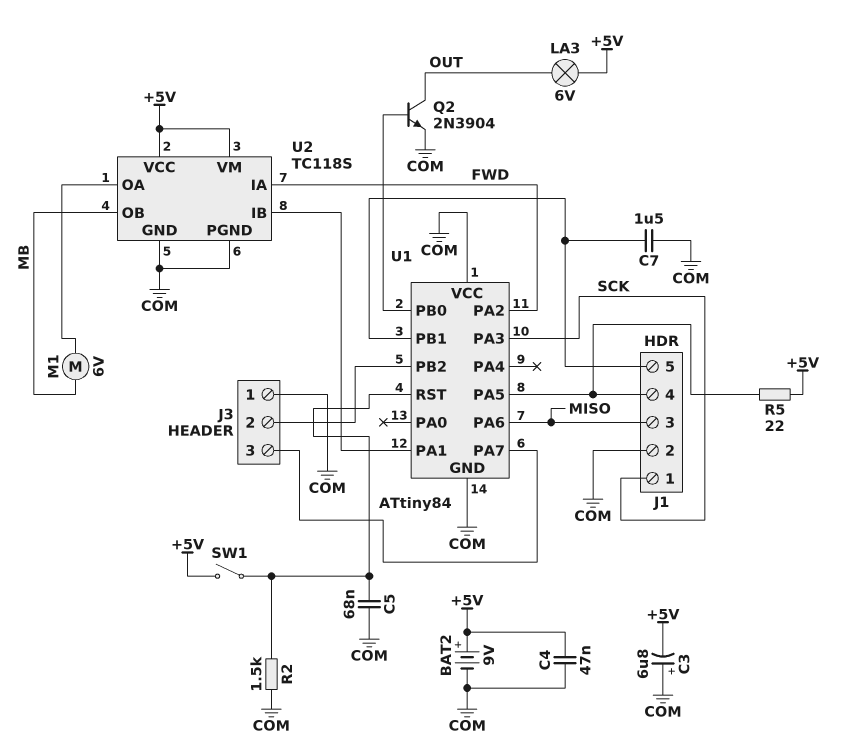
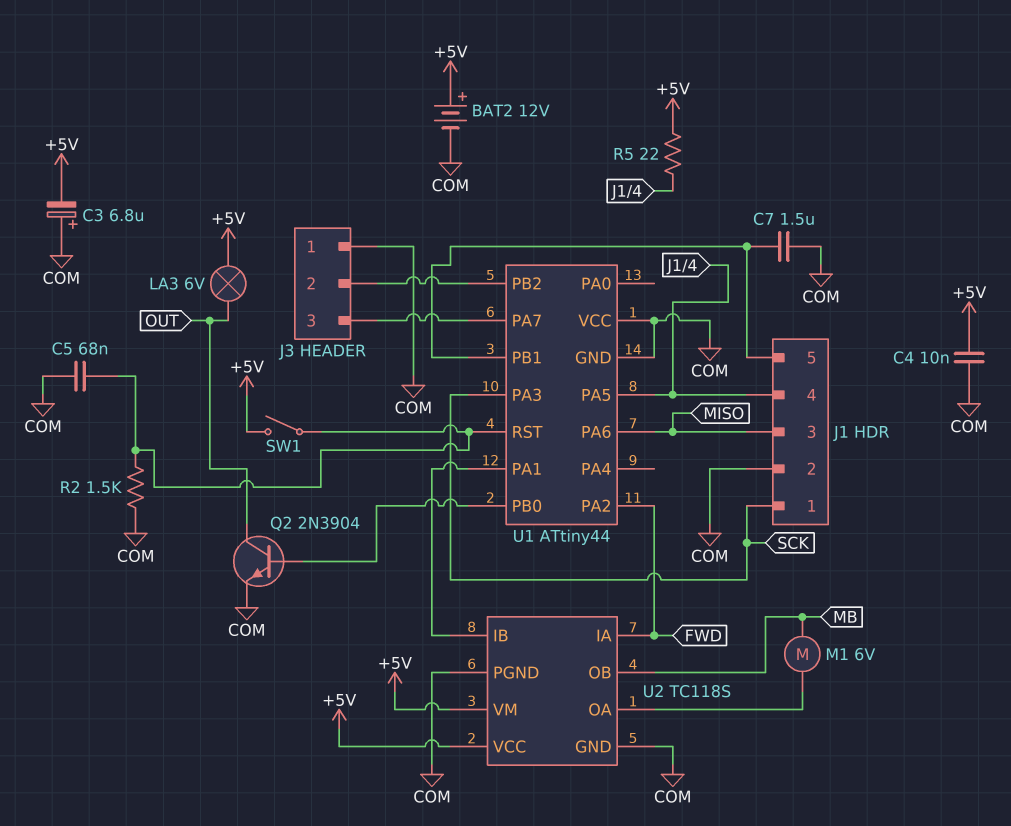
BAT2: 9V (plus +5V, minus COM) -> 12V (plus +5V, minus COM)
C4: 47nF (+5V, COM) -> 10nF (+5V, COM)
U1: ATtiny84 -> ATtiny44

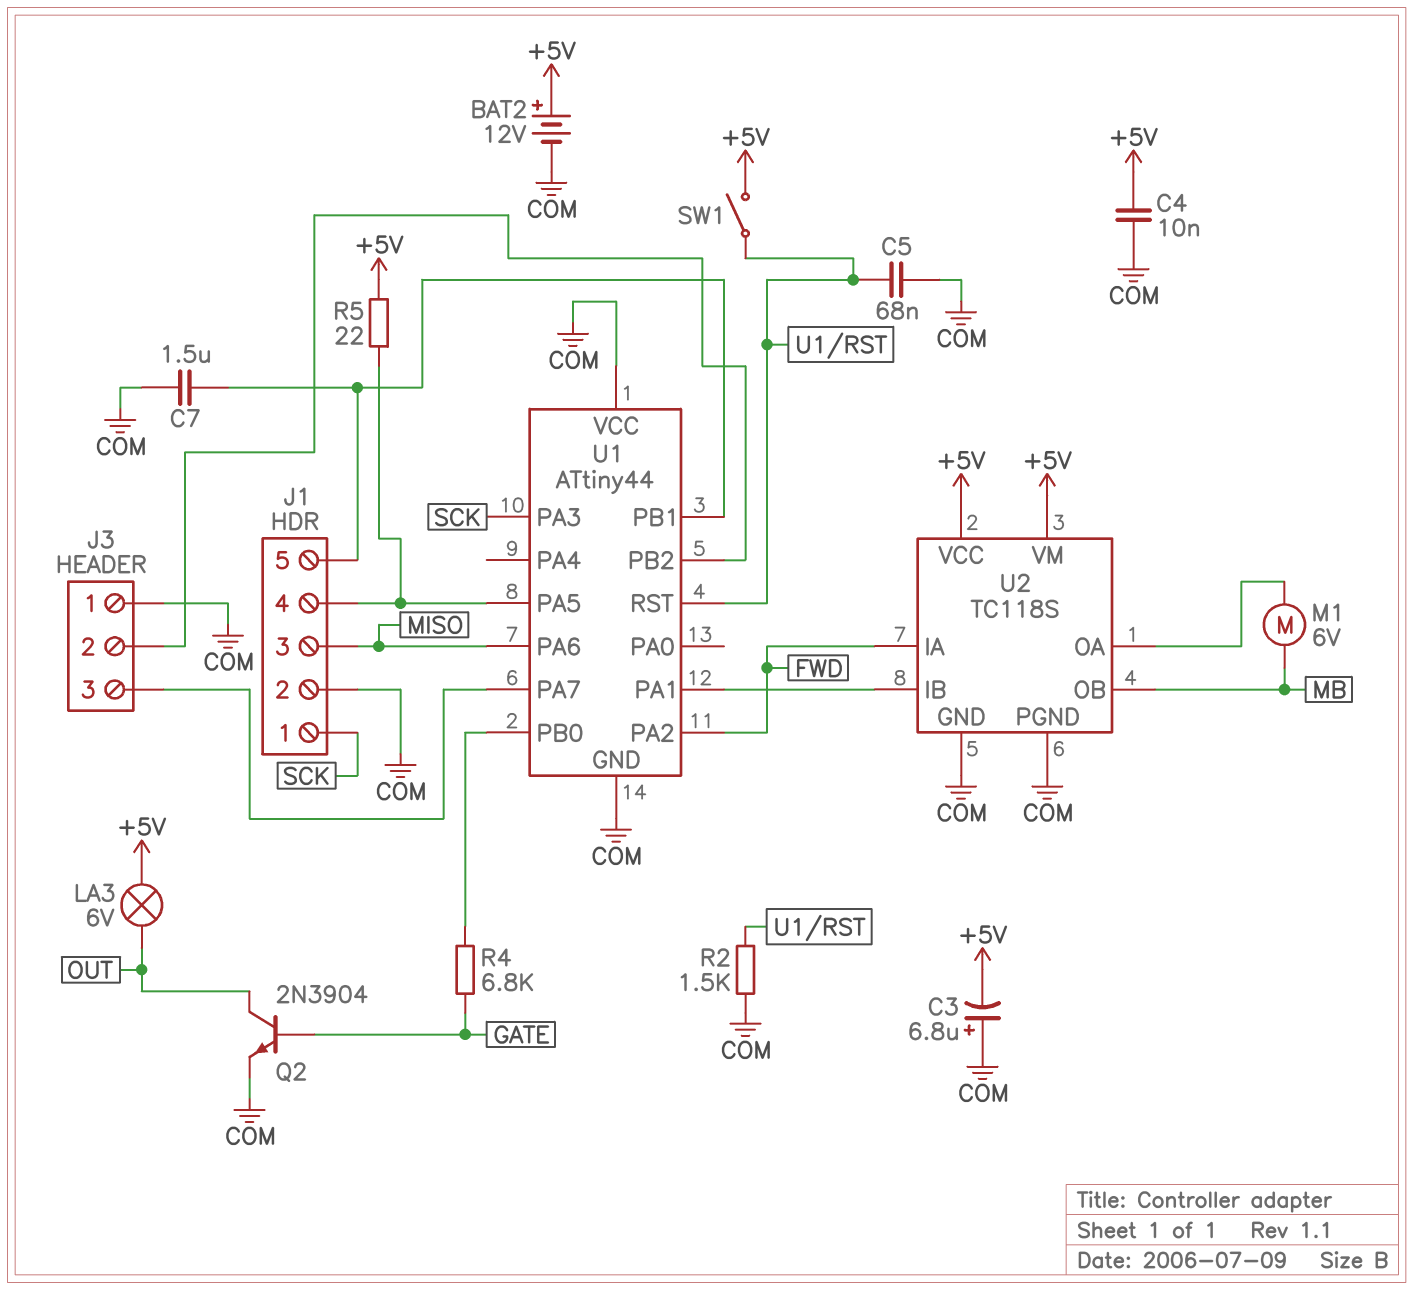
Q2: NPN 2N3904 (B U1/PB0, C OUT, E COM) -> NPN 2N3904 (B GATE, C OUT, E COM)
R4: none -> 6.8k (GATE, U1/PB0)

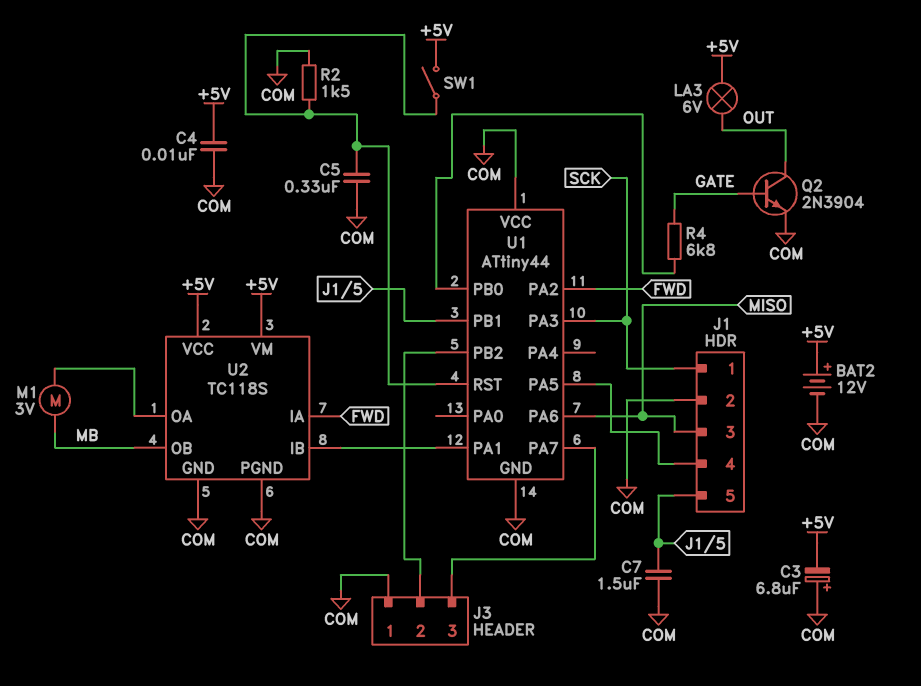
C5: 68nF (COM, U1/RST) -> 330nF (COM, U1/RST)
M1: motor 6V (MB, U2/OA) -> motor 3V (MB, U2/OA)
R5: 22 (+5V, J1/4) -> none

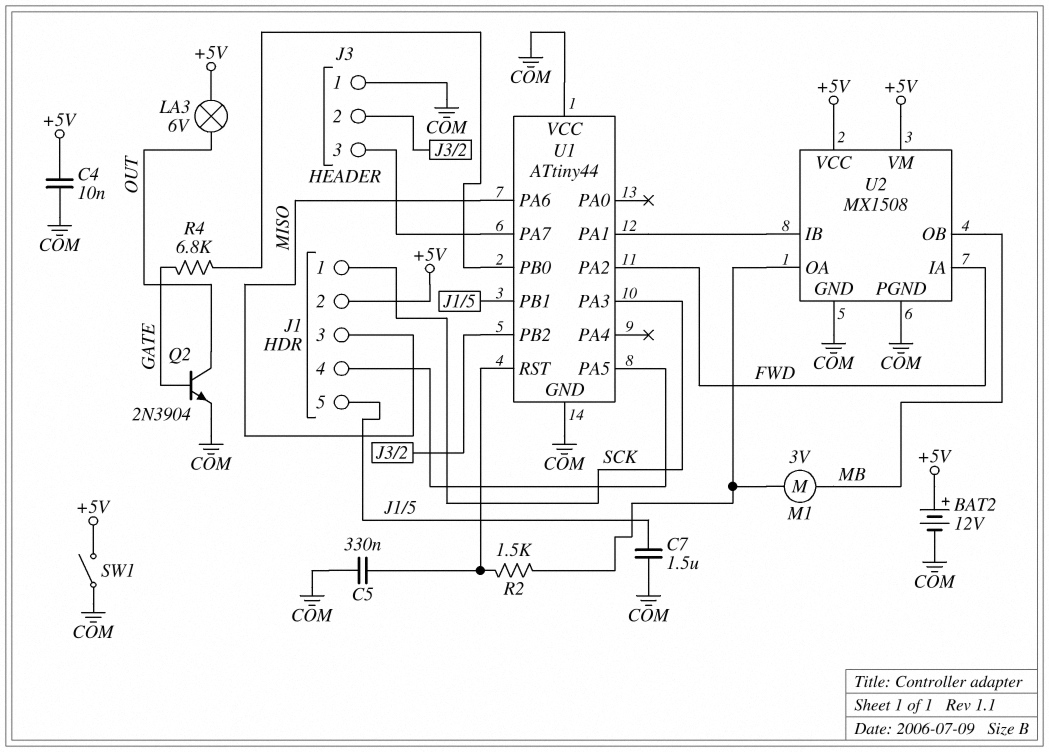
C3: 6.8uF (plus COM, minus +5V) -> none
J1 pin 2: COM -> +5V
R2: 1.5k (COM, U1/RST) -> 1.5k (U1/RST, U2/OA)
SW1: switch (+5V, U1/RST) -> switch (+5V, COM)
U2: TC118S -> MX1508

